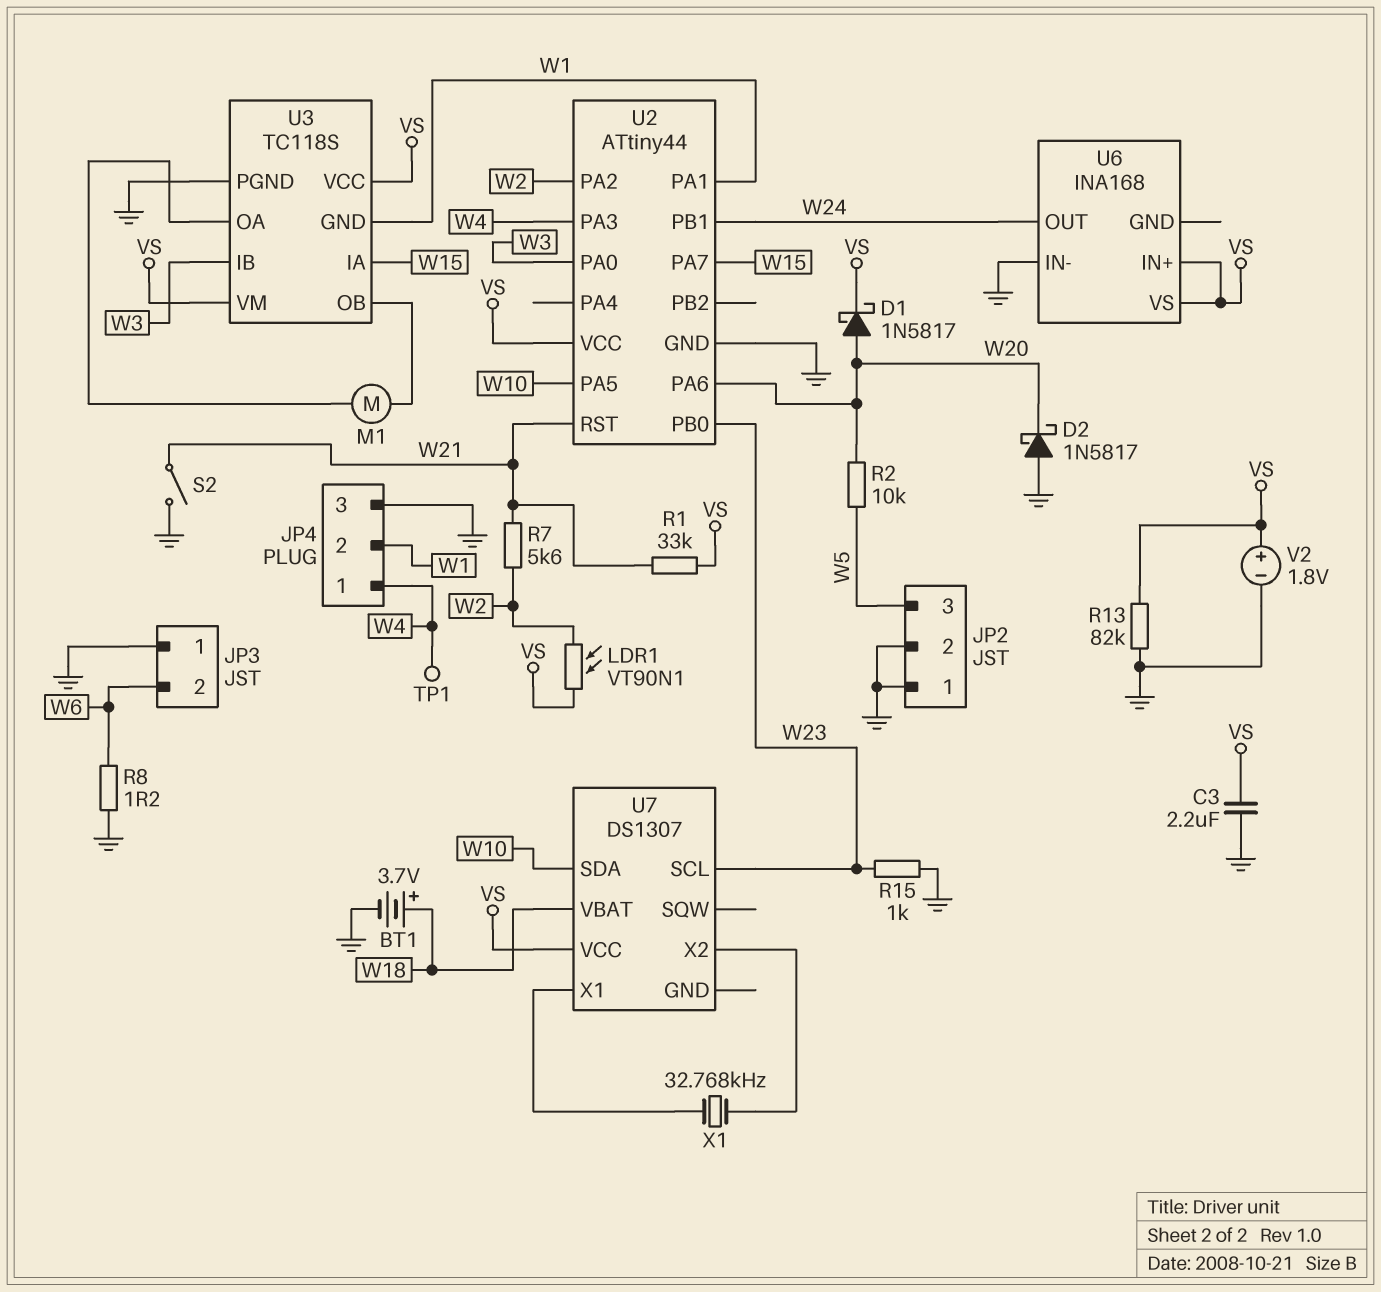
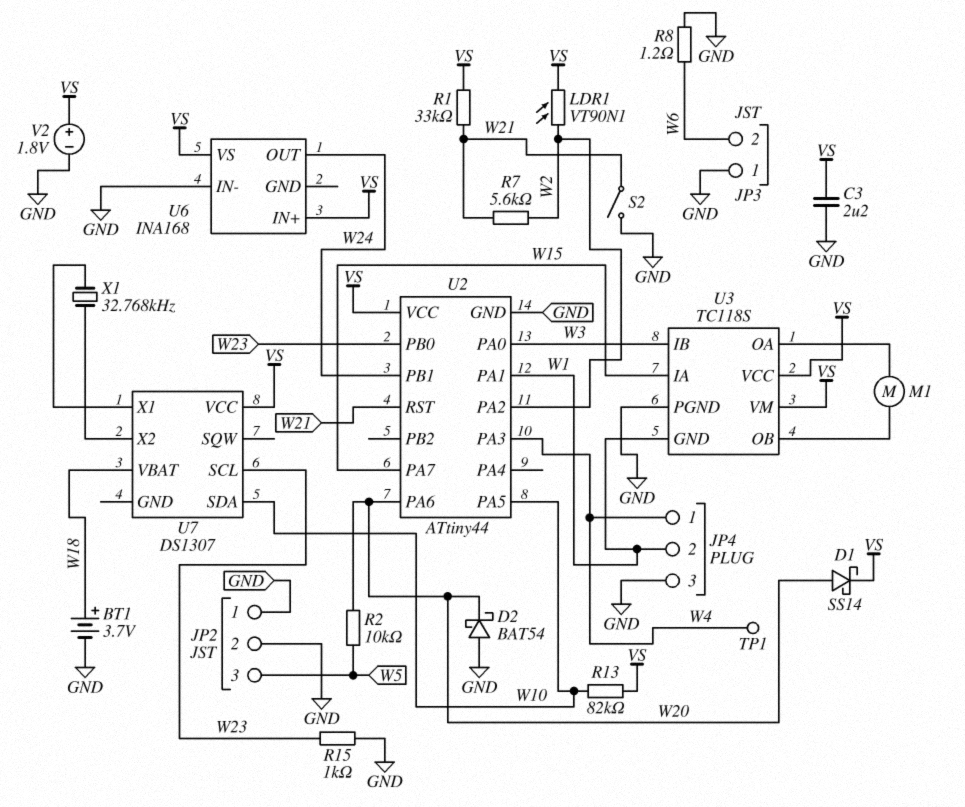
D1: schottky 1N5817 (A W20, K VS) -> schottky SS14 (A W20, K VS)
D2: schottky 1N5817 (A GND, K W20) -> schottky BAT54 (A GND, K W20)
R13: 82k (GND, VS) -> 82k (VS, W10)

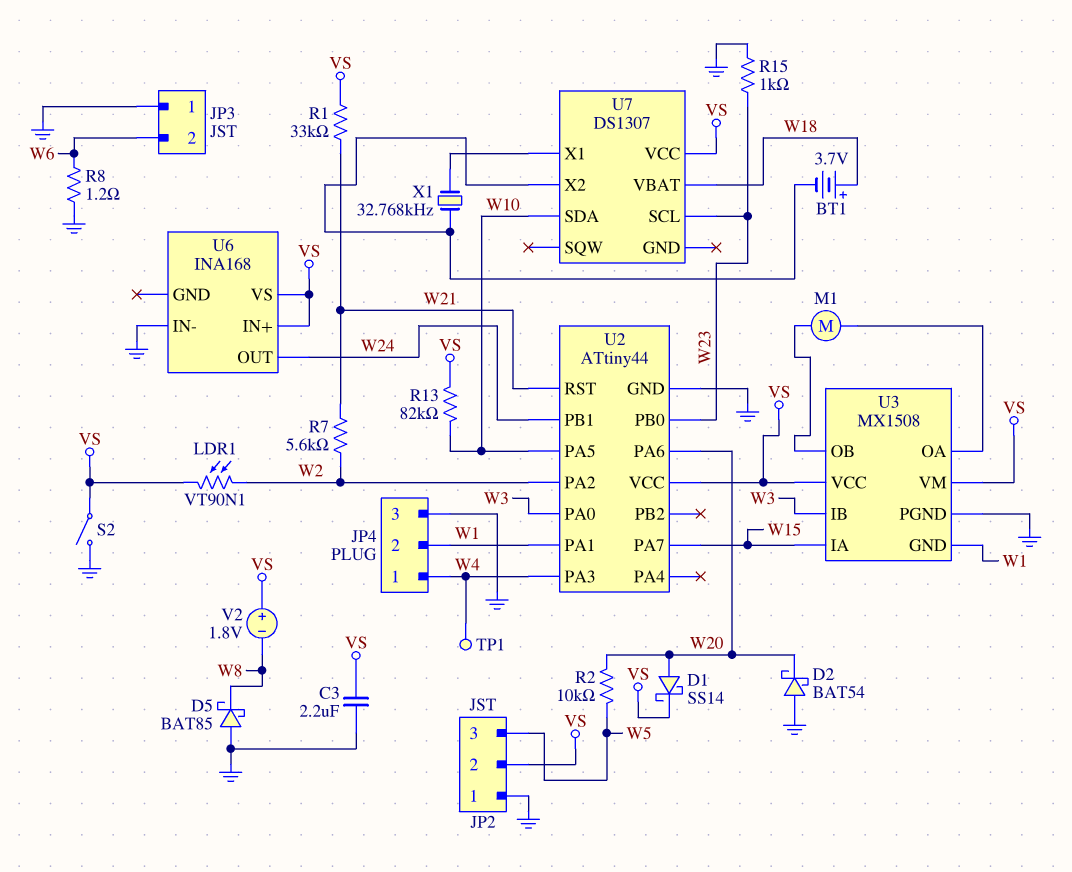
BT1: 3.7V (plus W18, minus GND) -> 3.7V (plus W18, minus U7/X2)
D5: none -> schottky BAT85 (A GND, K W8)
JP2 pin 2: GND -> VS
S2: switch (GND, W21) -> switch (GND, VS)
U3: TC118S -> MX1508
V2: 1.8V (plus VS, minus GND) -> 1.8V (plus VS, minus W8)

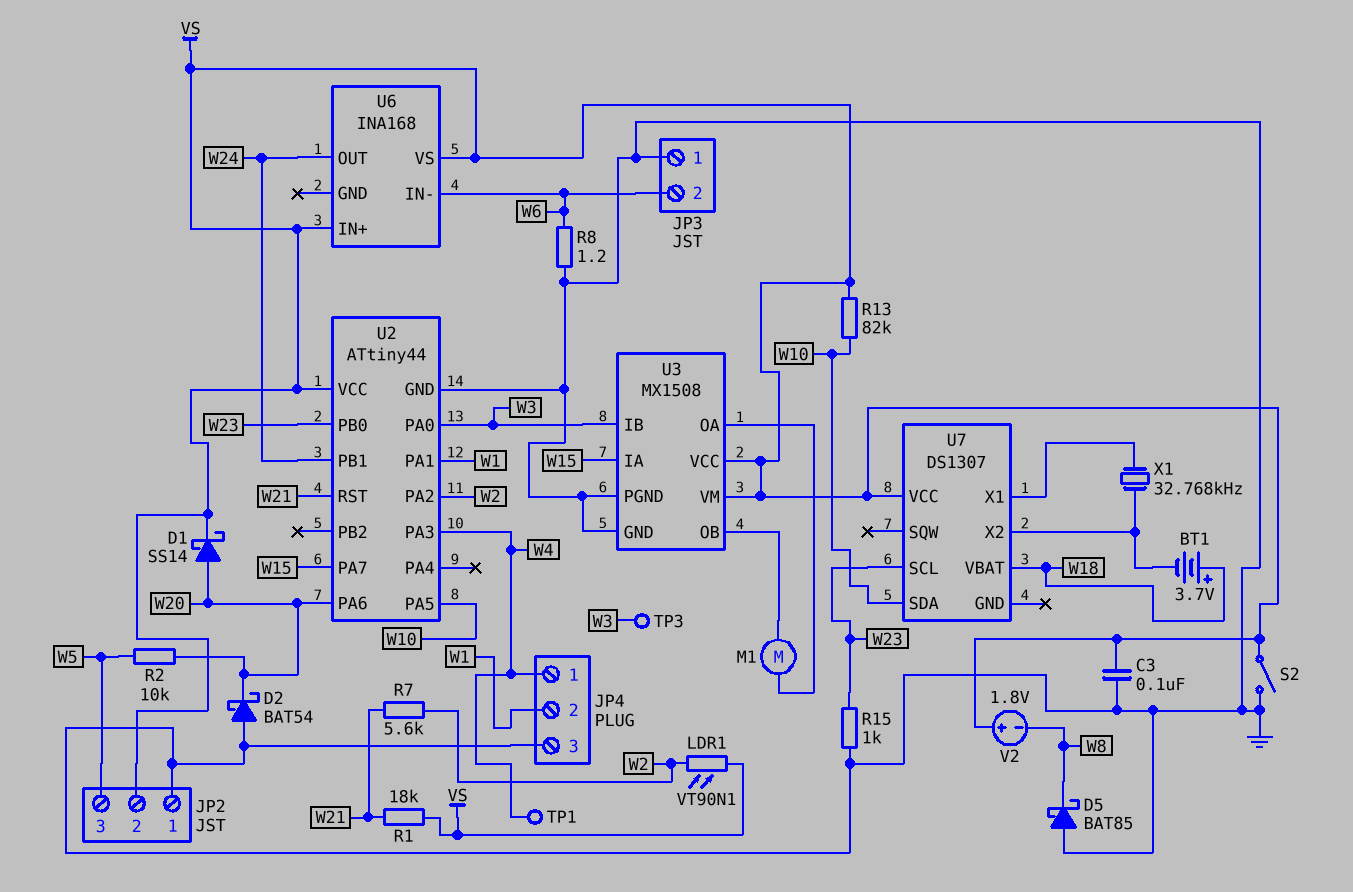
C3: 2.2uF (GND, VS) -> 100nF (GND, VS)
R1: 33k (VS, W21) -> 18k (VS, W21)
TP3: none -> test point (W3)
U3 pin GND: W1 -> GND
U6 pin IN-: GND -> W6

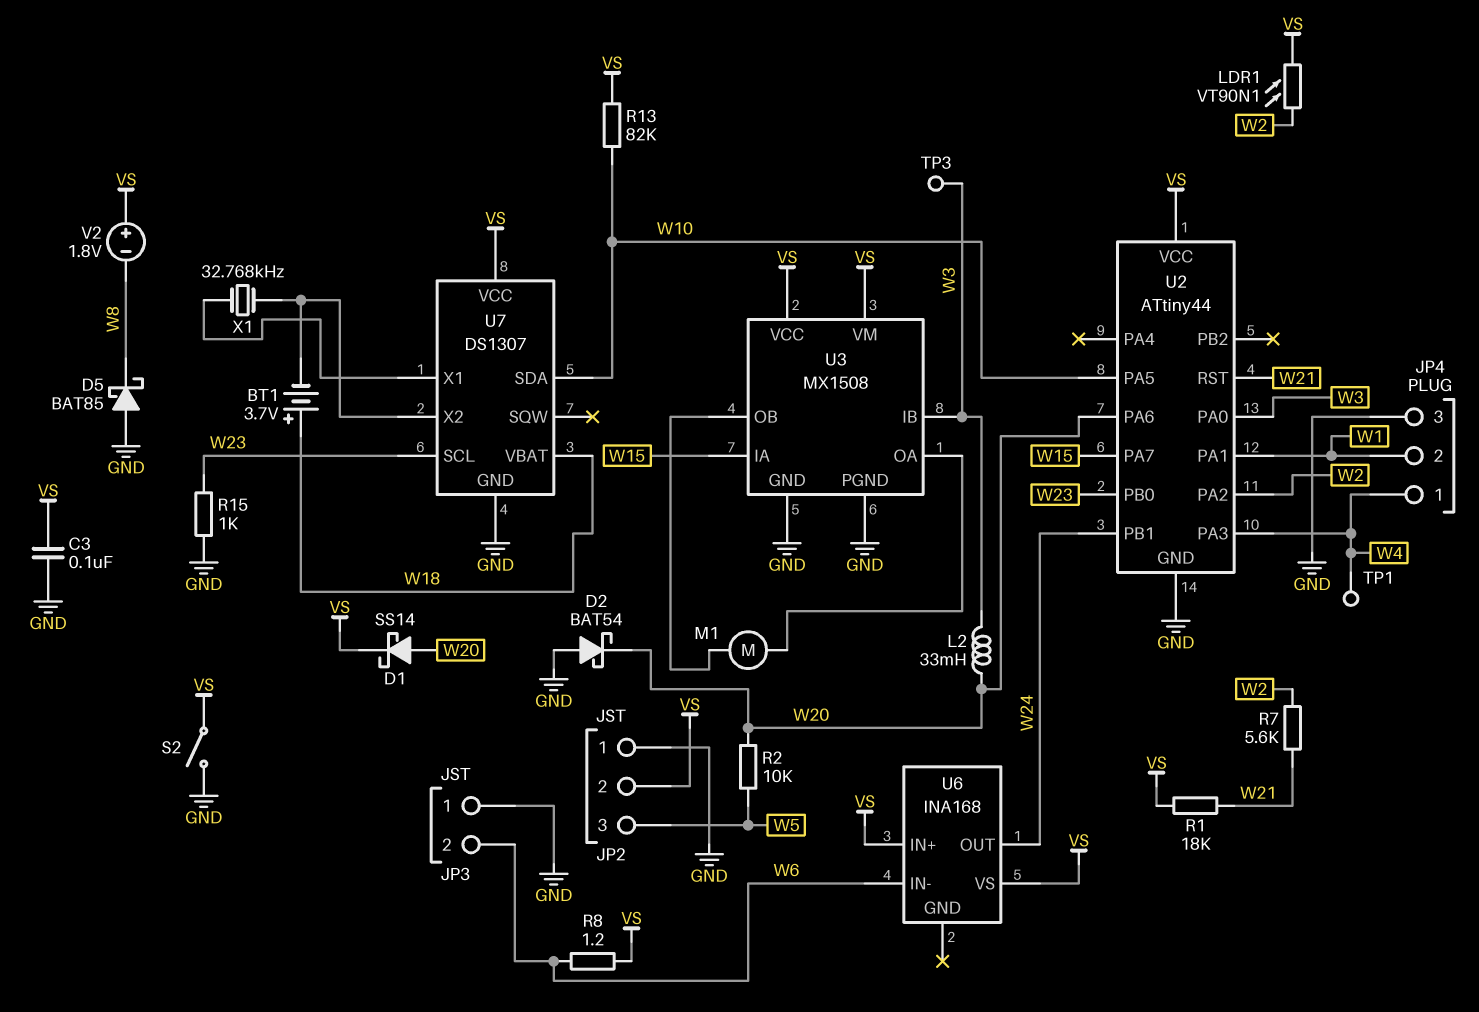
L2: none -> 33mH (W3, W20)
R8: 1.2 (GND, W6) -> 1.2 (VS, W6)
U7 pin GND: none -> GND

